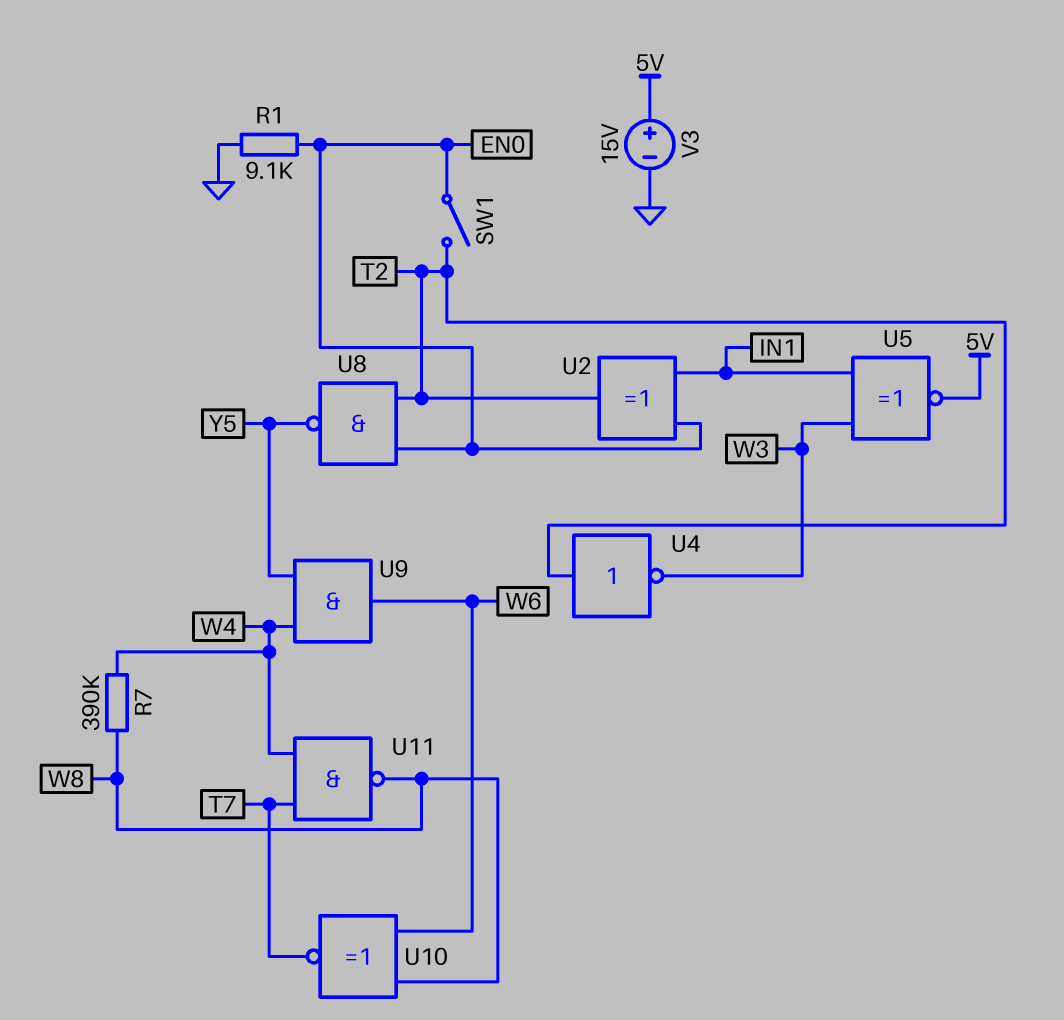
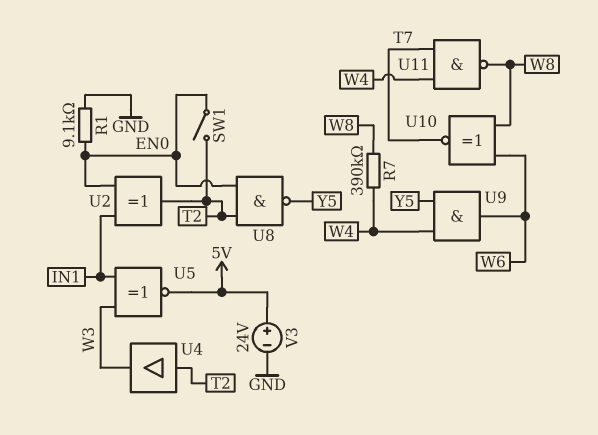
U4: NOT (in T2, out W3) -> buffer (in T2, out W3)
V3: 15V (plus 5V, minus GND) -> 24V (plus 5V, minus GND)

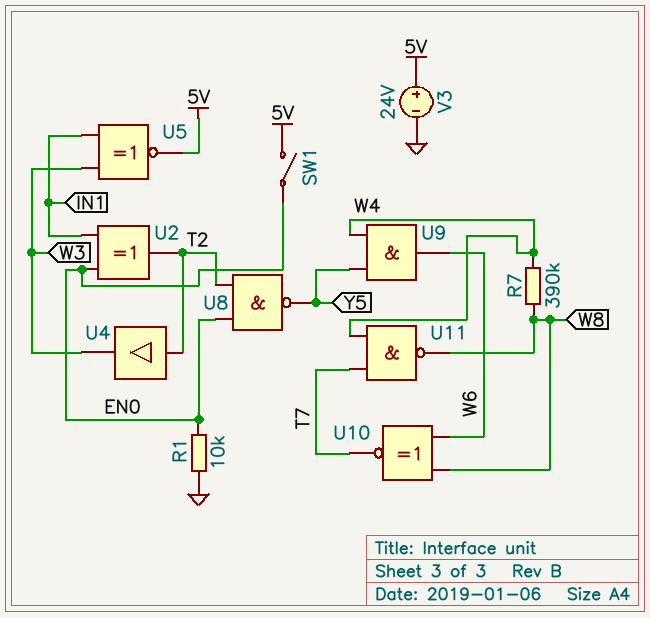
R1: 9.1k (EN0, GND) -> 10k (EN0, GND)
SW1: switch (EN0, T2) -> switch (5V, EN0)

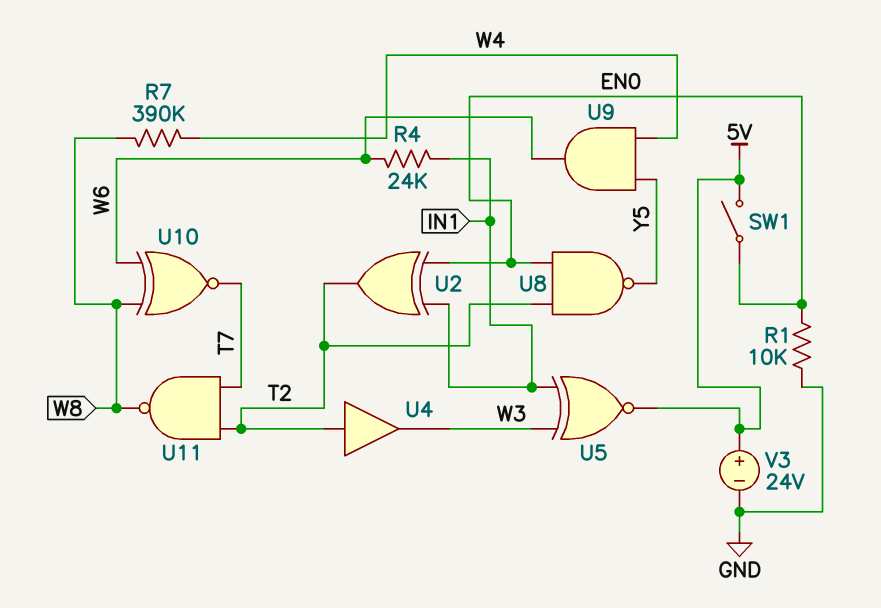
R4: none -> 24k (IN1, W6)
U11: NAND (in T7, in W4, out W8) -> NAND (in T2, in T7, out W8)

